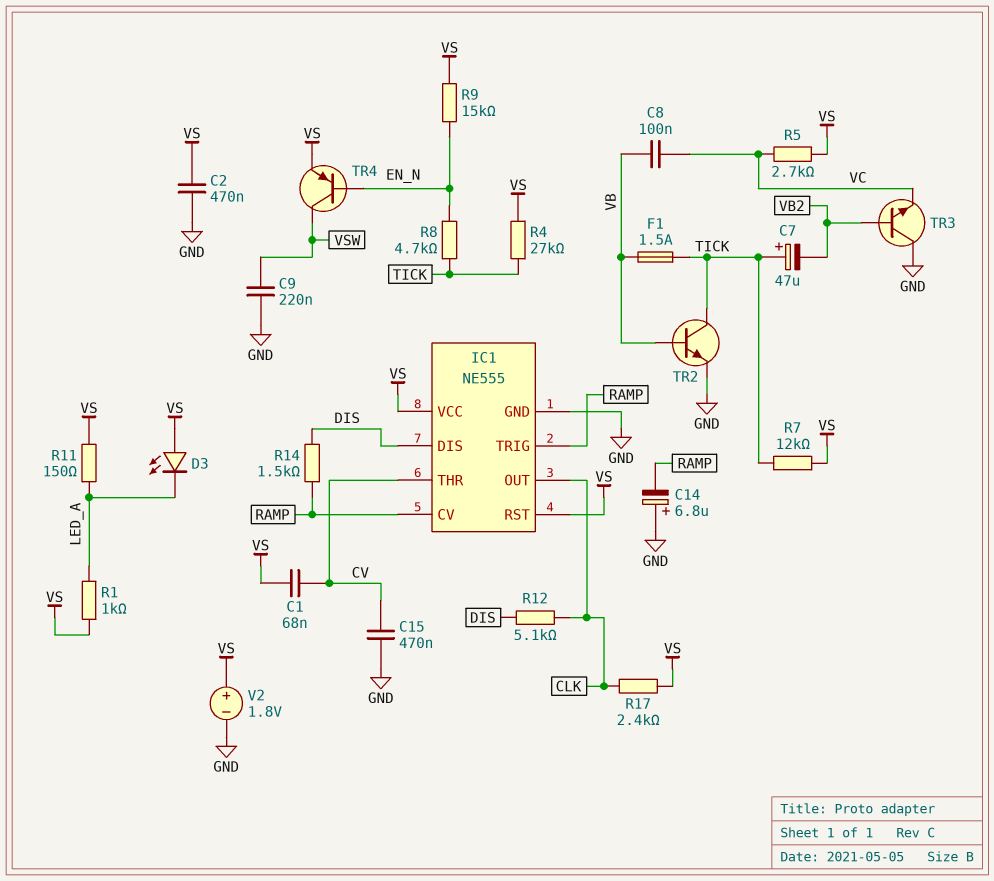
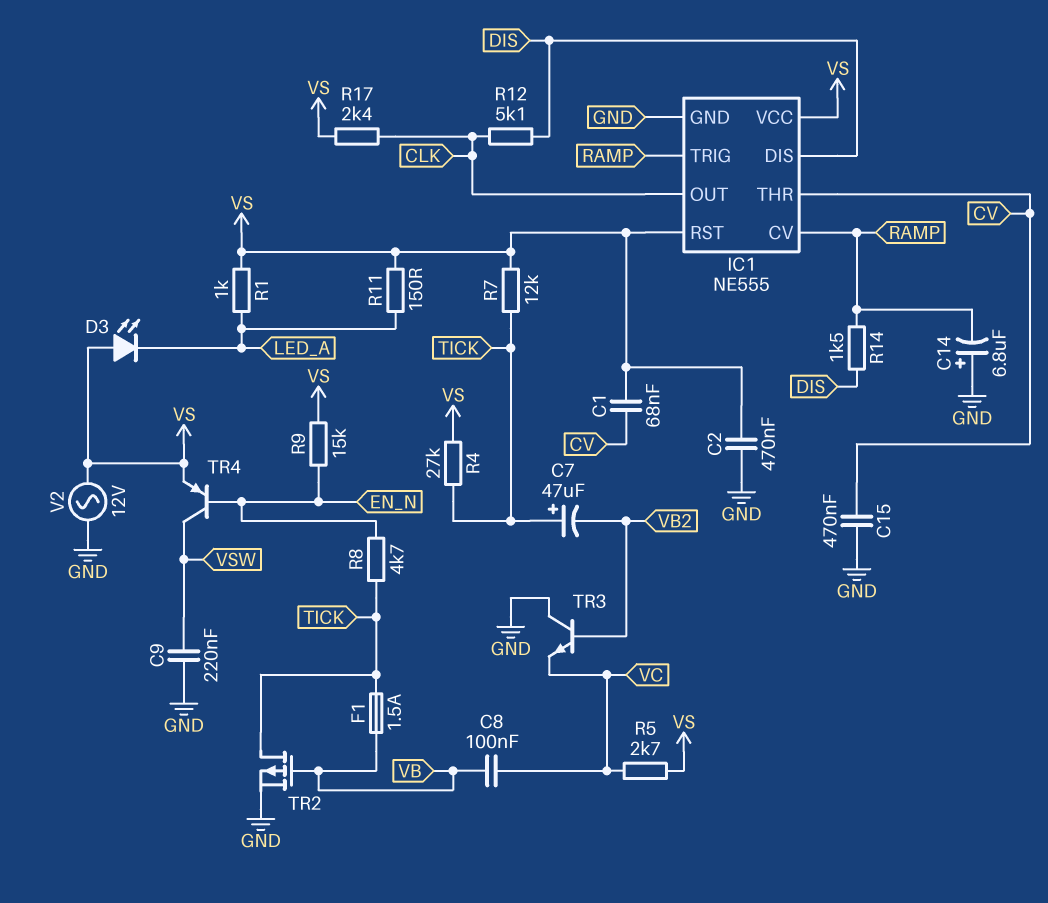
TR2: NPN (B VB, C TICK, E GND) -> PMOS (G VB, D TICK, S GND)
V2: 1.8V (plus VS, minus GND) -> AC 12V (GND, VS)

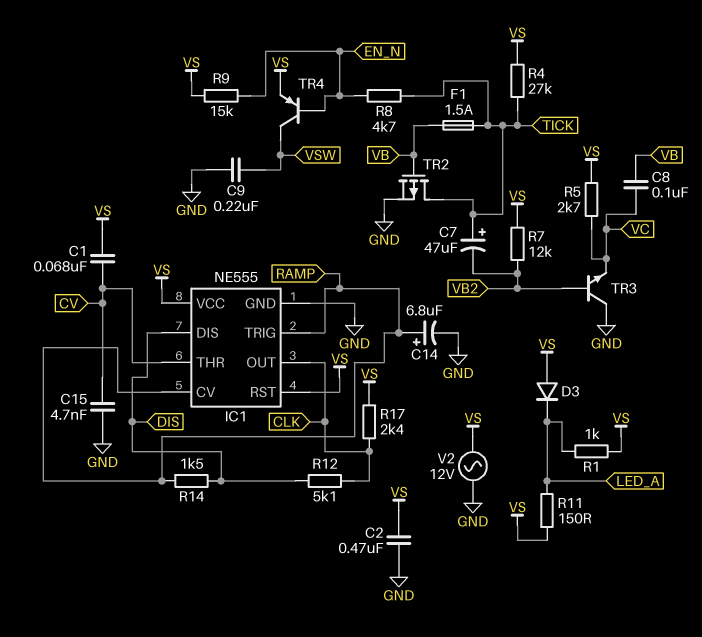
C14: 6.8uF (plus GND, minus RAMP) -> 6.8uF (plus RAMP, minus GND)
C15: 470nF (CV, GND) -> 4.7nF (CV, GND)
D3: LED (A VS, K LED_A) -> diode (A VS, K LED_A)
R7: 12k (TICK, VS) -> 12k (VB2, VS)

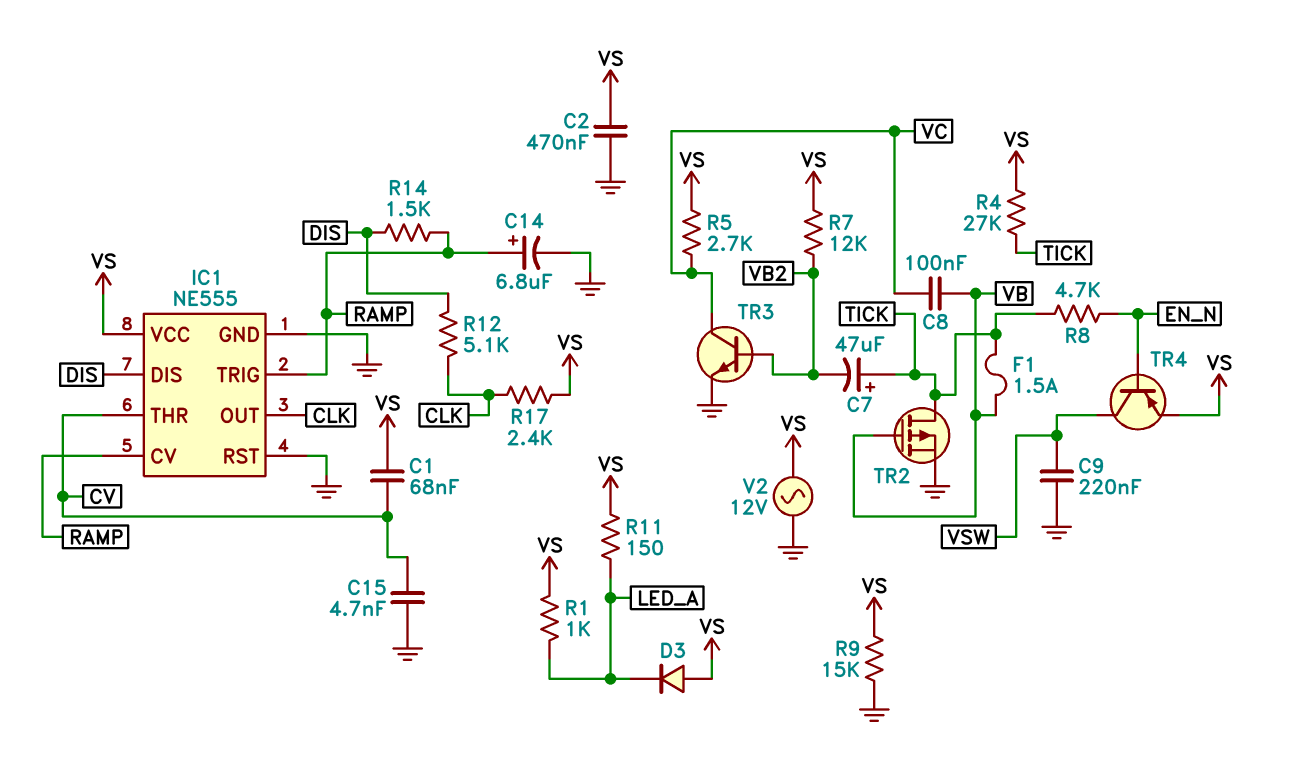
IC1 pin RST: VS -> GND
R9: 15k (EN_N, VS) -> 15k (GND, VS)
TR3: NPN (B VB2, C GND, E VC) -> NPN (B VB2, C VC, E GND)

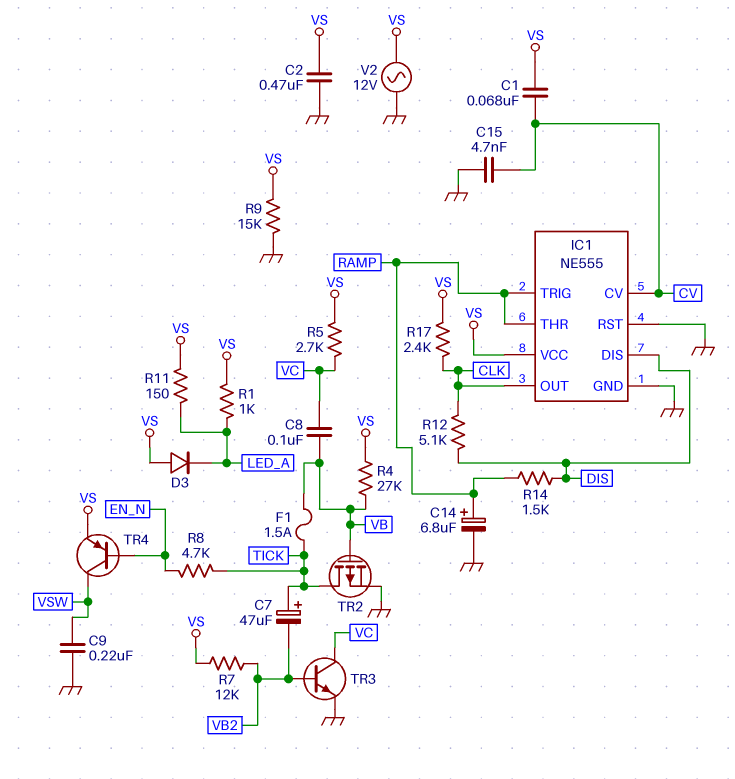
IC1 pin CV: RAMP -> CV
IC1 pin THR: CV -> RAMP
R4: 27k (TICK, VS) -> 27k (VB, VS)

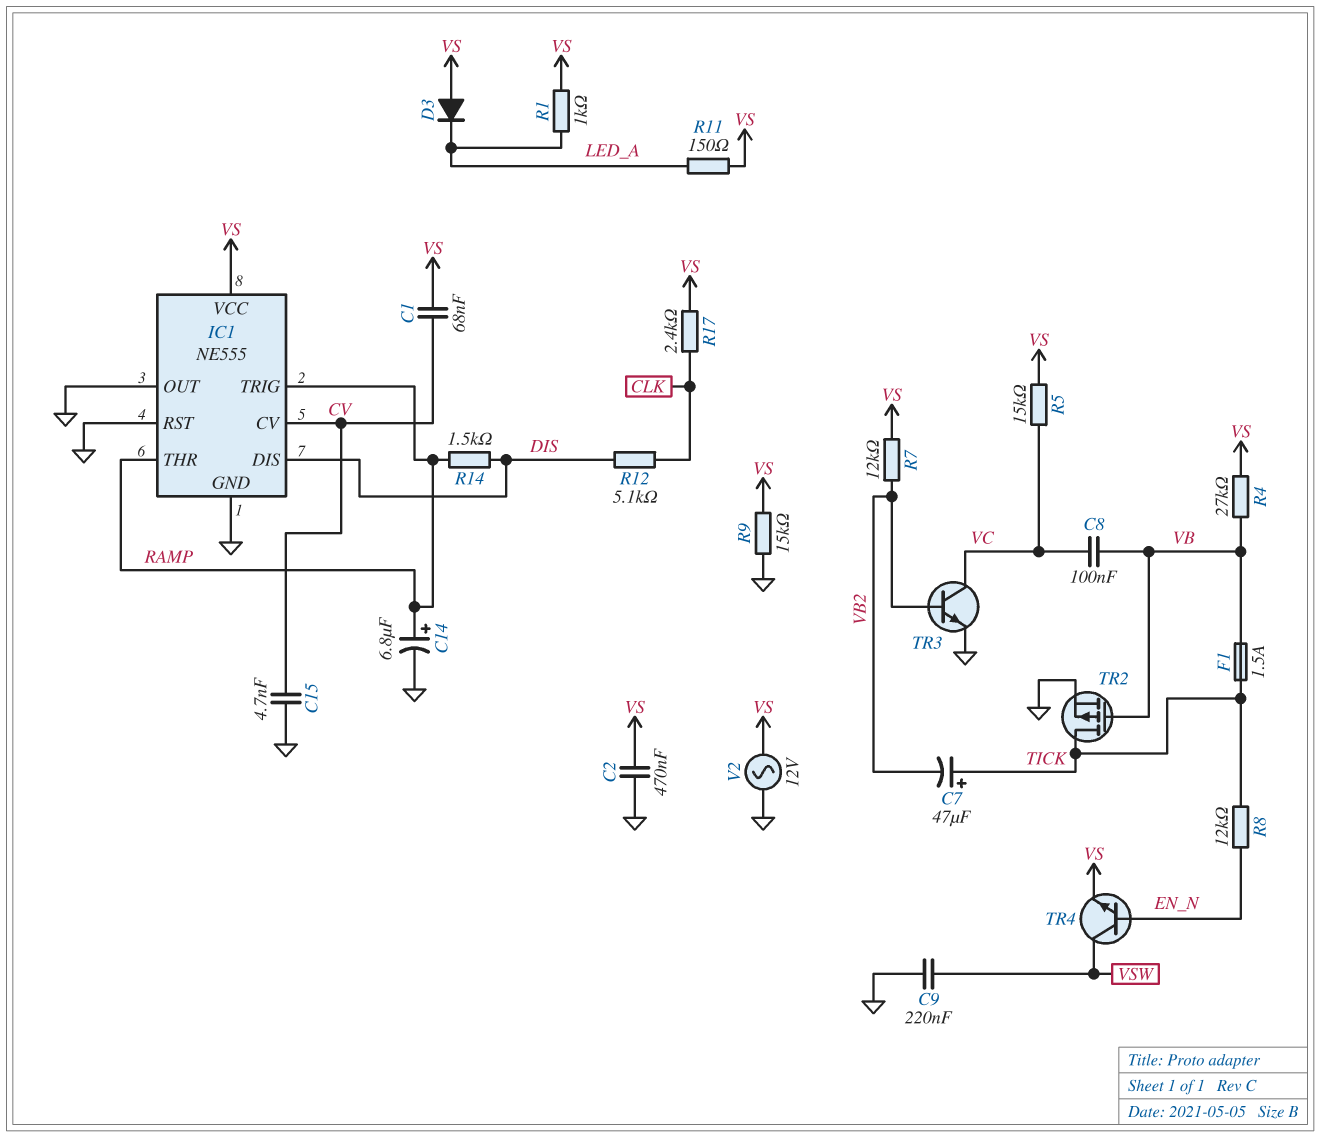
IC1 pin OUT: CLK -> GND
R5: 2.7k (VC, VS) -> 15k (VC, VS)
R8: 4.7k (EN_N, TICK) -> 12k (EN_N, TICK)
TR4: PNP (B EN_N, C VSW, E VS) -> NPN (B EN_N, C VSW, E VS)

